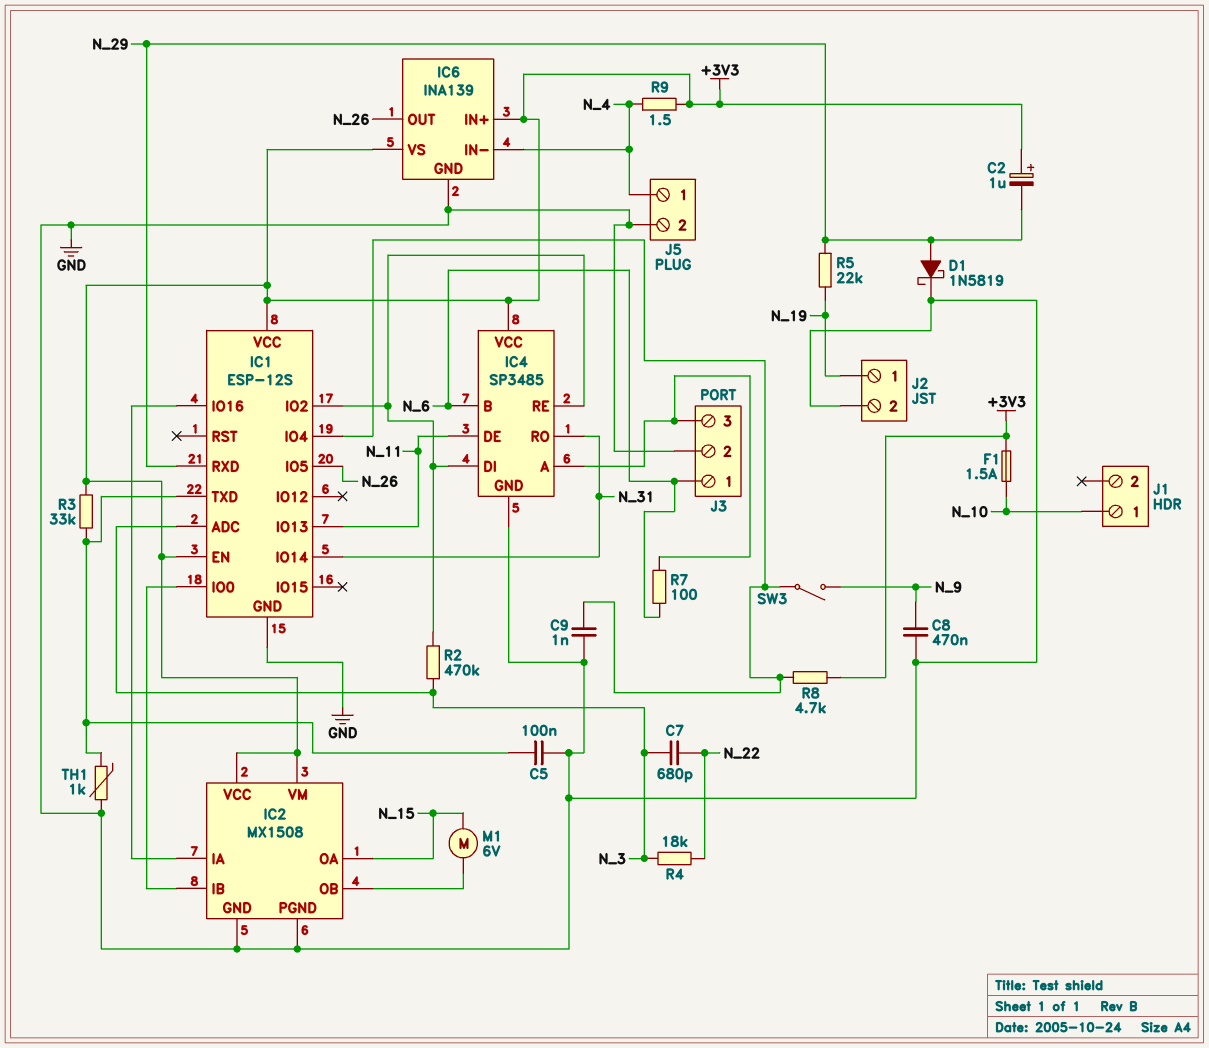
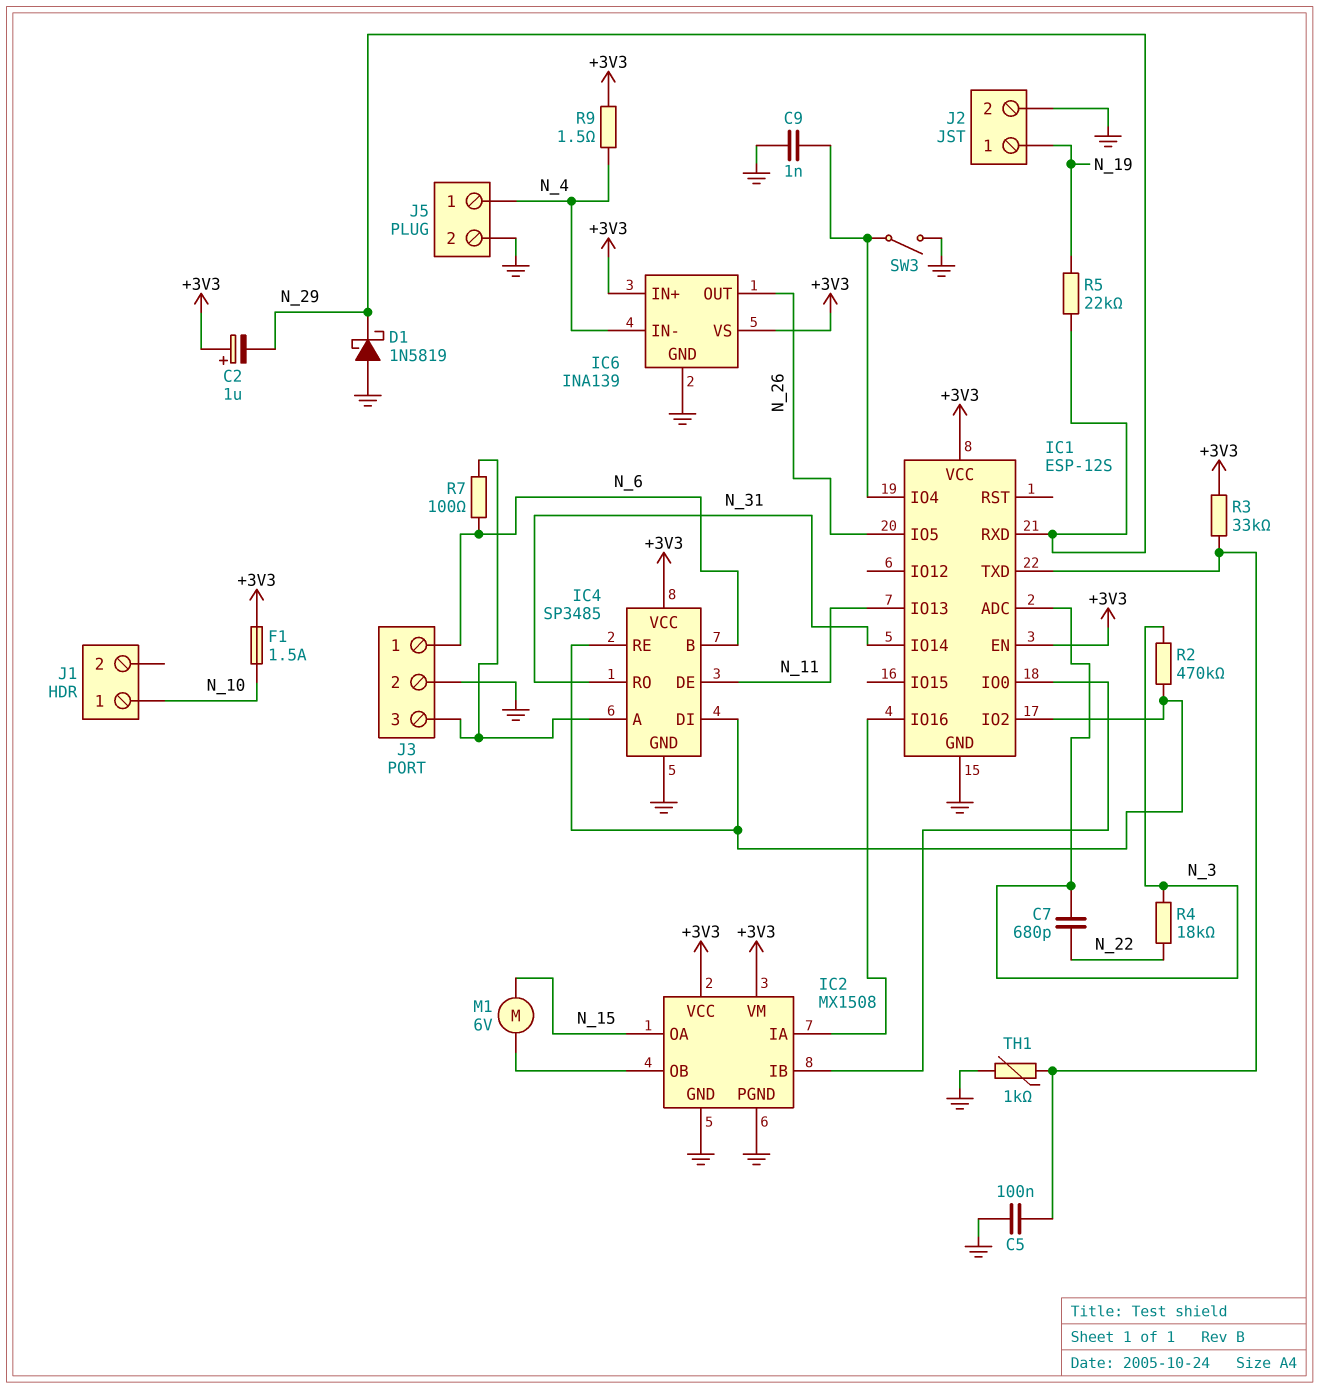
C8: 470nF (GND, N_9) -> none
D1: schottky 1N5819 (A N_29, K GND) -> schottky 1N5819 (A GND, K N_29)
R8: 4.7k (+3V3, IC1/IO4) -> none
SW3: switch (IC1/IO4, N_9) -> switch (GND, IC1/IO4)

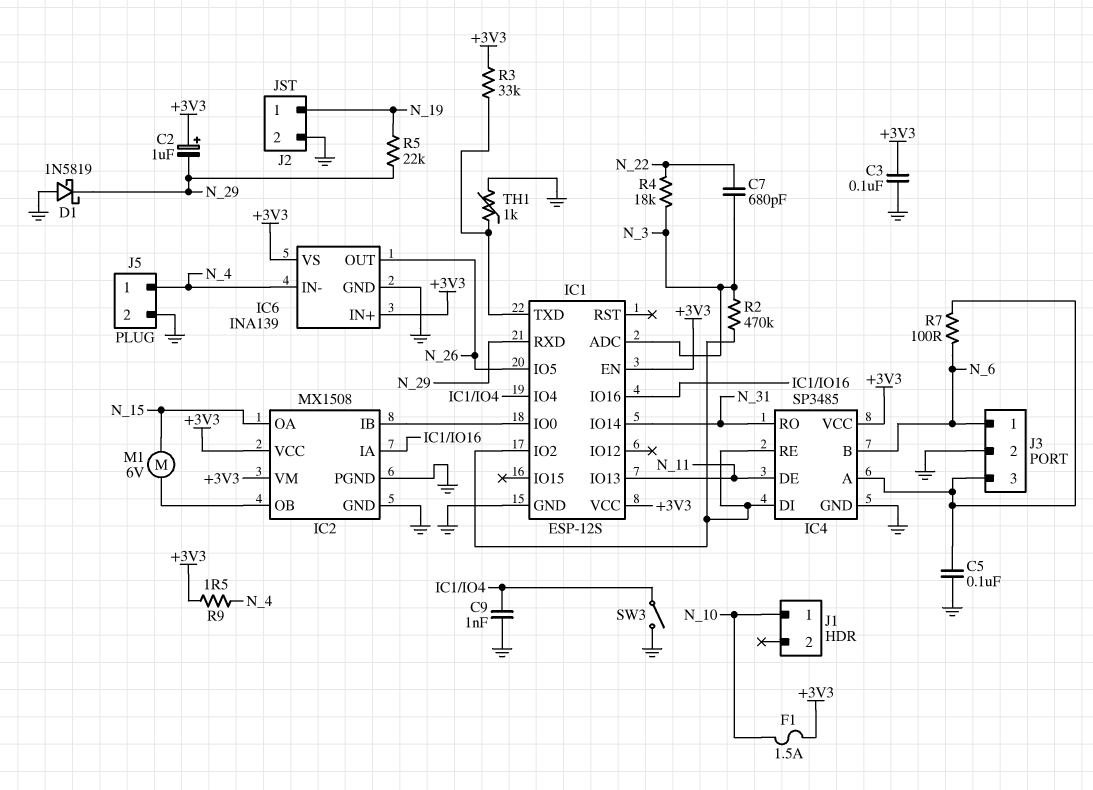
C3: none -> 100nF (+3V3, GND)
C5: 100nF (GND, IC1/TXD) -> 100nF (GND, IC4/A)

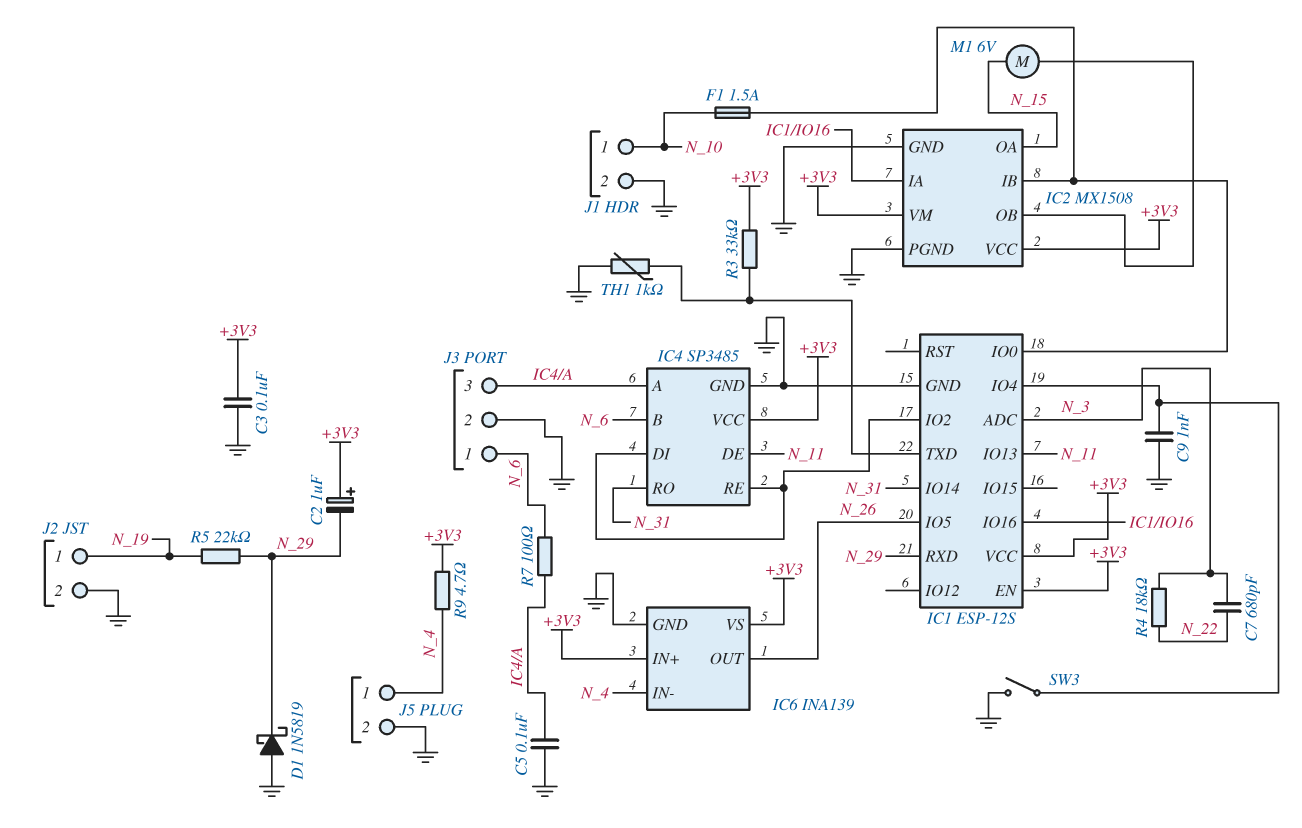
F1: 1.5A (+3V3, N_10) -> 1.5A (IC1/IO0, N_10)
J1 pin 2: none -> GND
R2: 470k (IC1/IO2, N_3) -> none
R9: 1.5 (+3V3, N_4) -> 4.7 (+3V3, N_4)

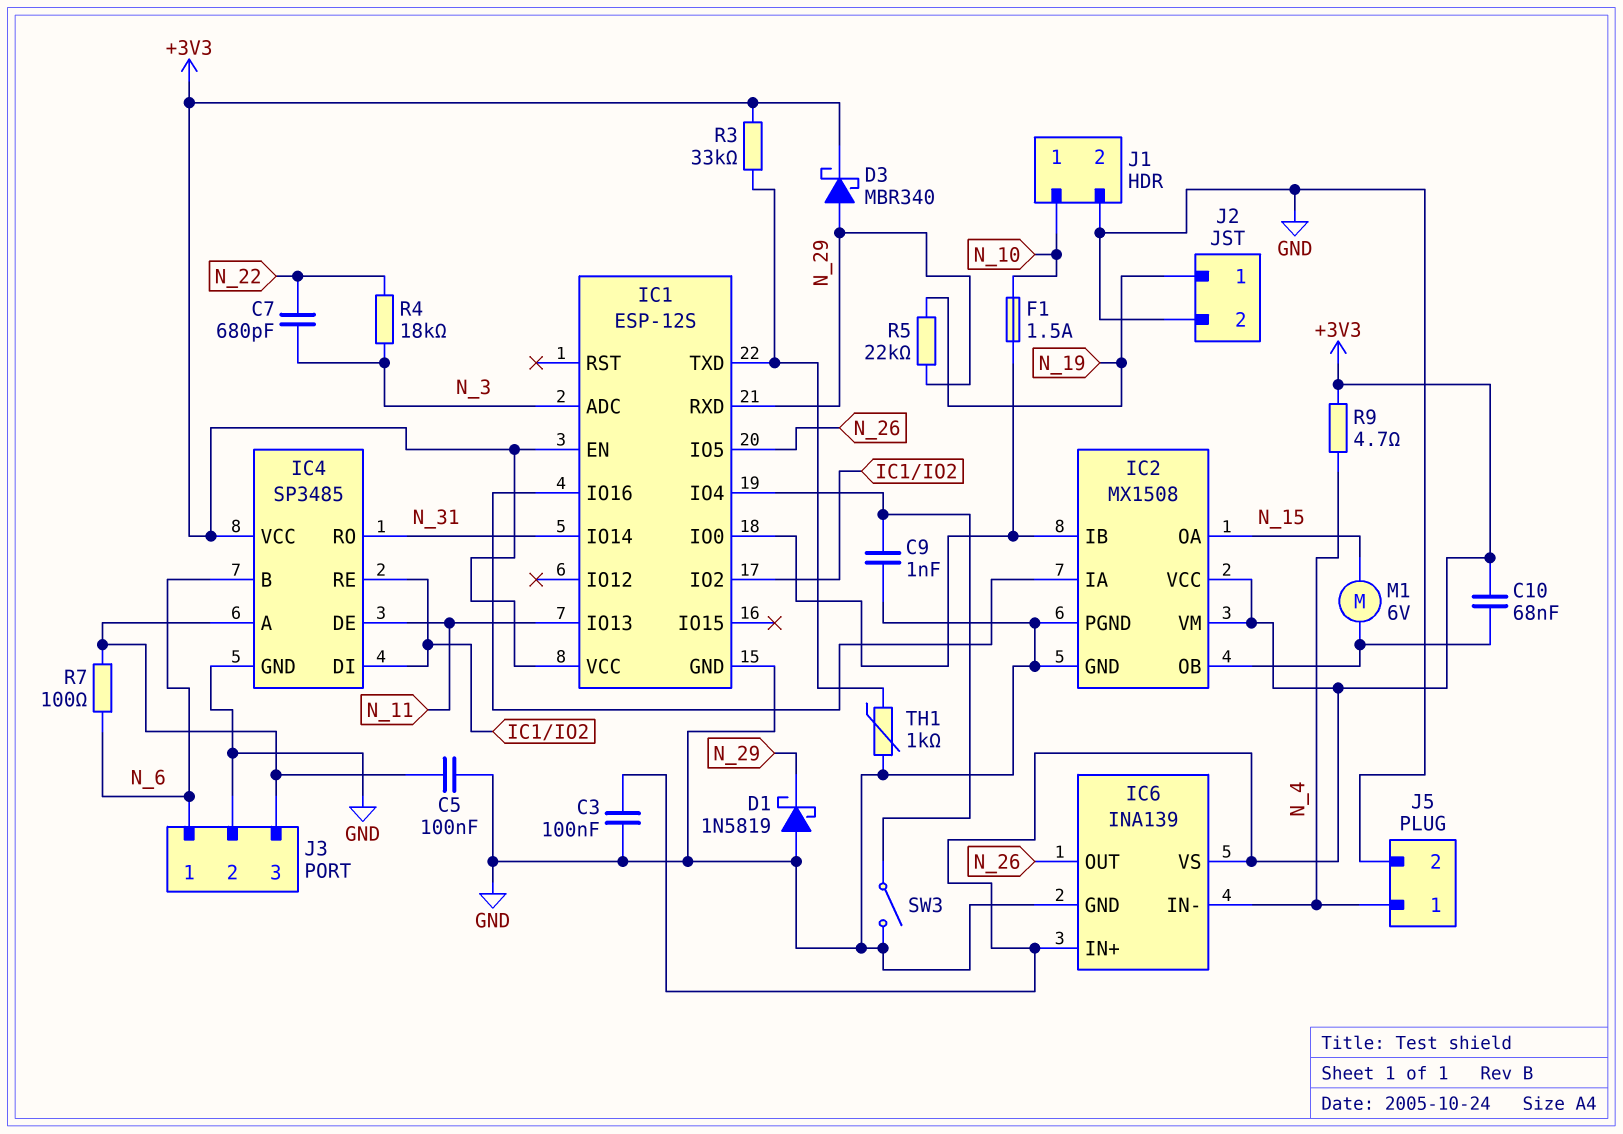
C2: 1uF (plus +3V3, minus N_29) -> none
C10: none -> 68nF (+3V3, IC2/OB)
D3: none -> schottky MBR340 (A N_29, K +3V3)

